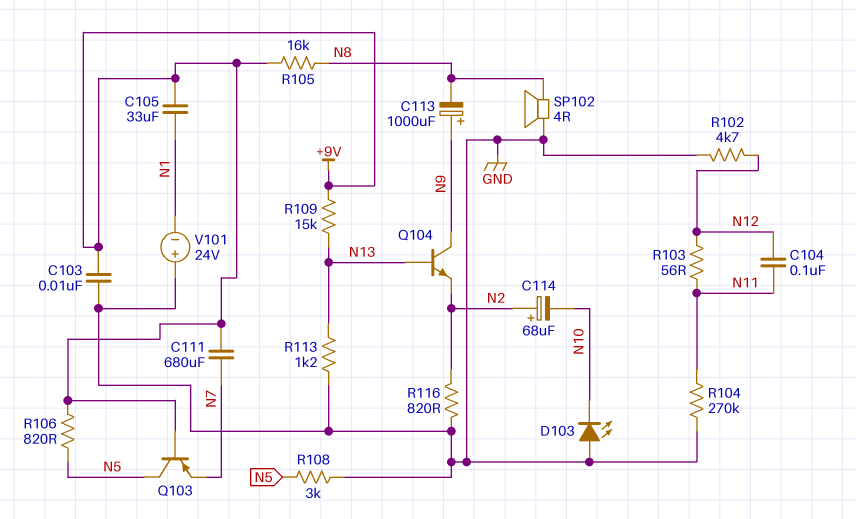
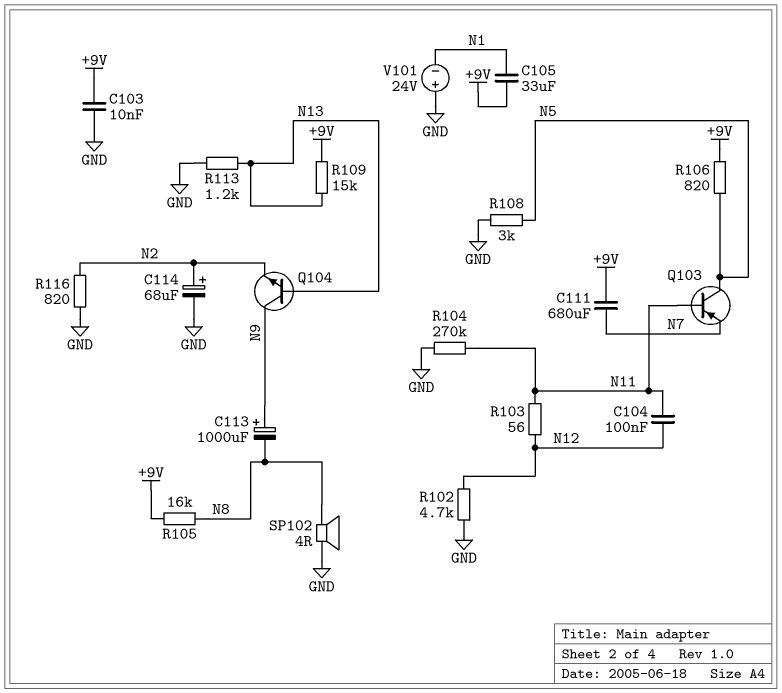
C114: 68uF (plus N2, minus N10) -> 68uF (plus N2, minus GND)
D103: LED (A GND, K N10) -> none
Q103: PNP (B +9V, C N5, E N7) -> PNP (B N11, C N5, E N7)

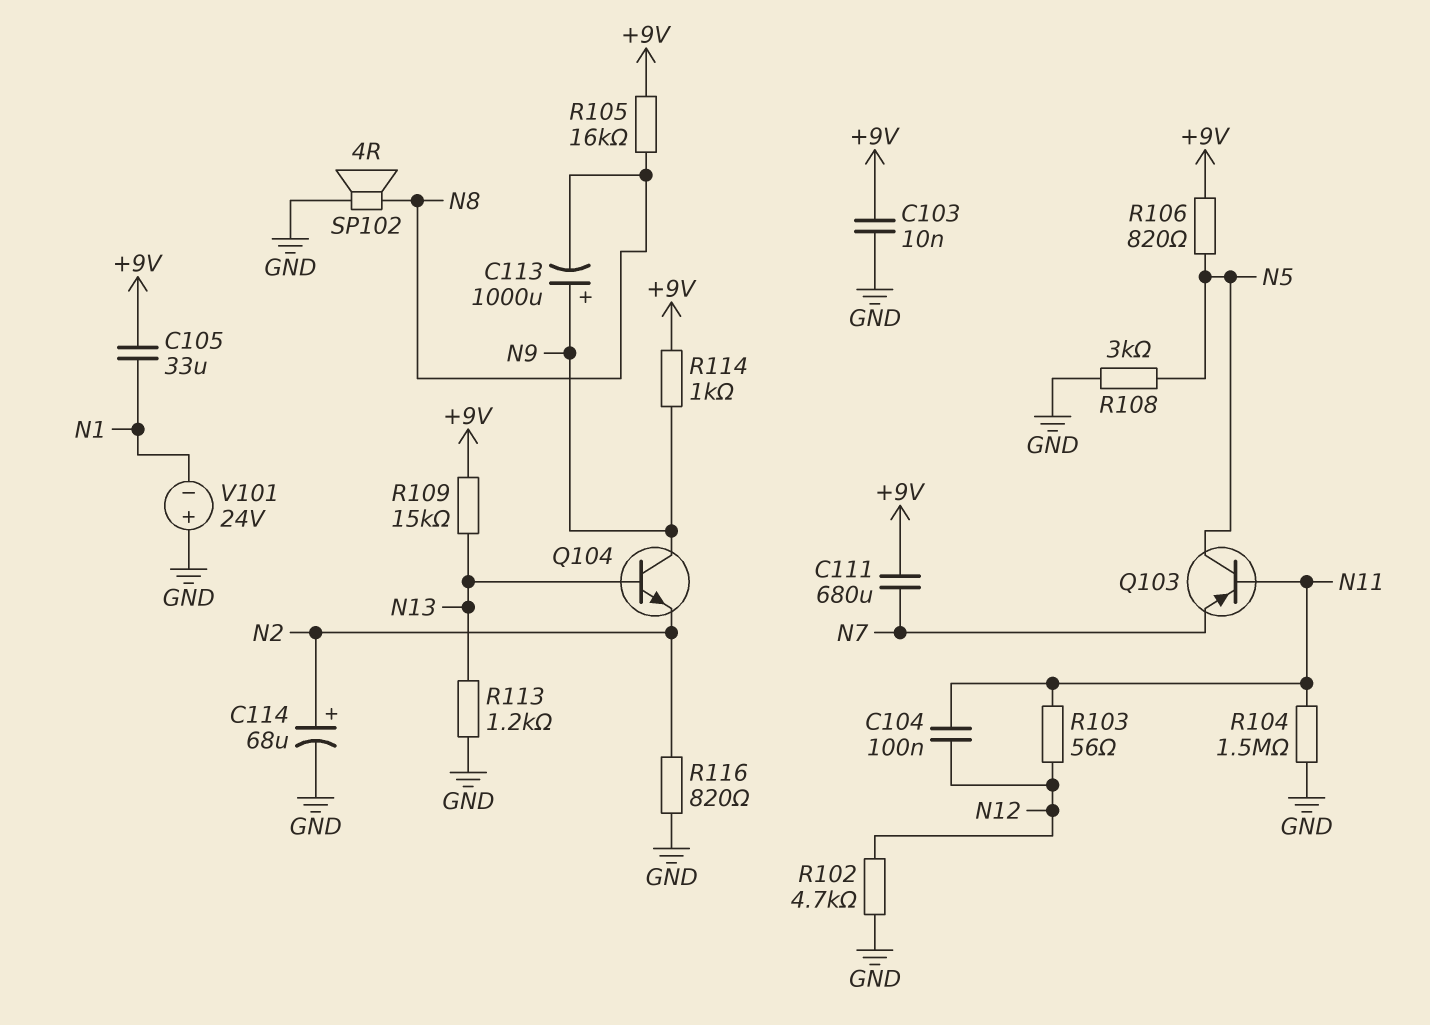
R104: 270k (GND, N11) -> 1.5M (GND, N11)
R114: none -> 1k (+9V, N9)

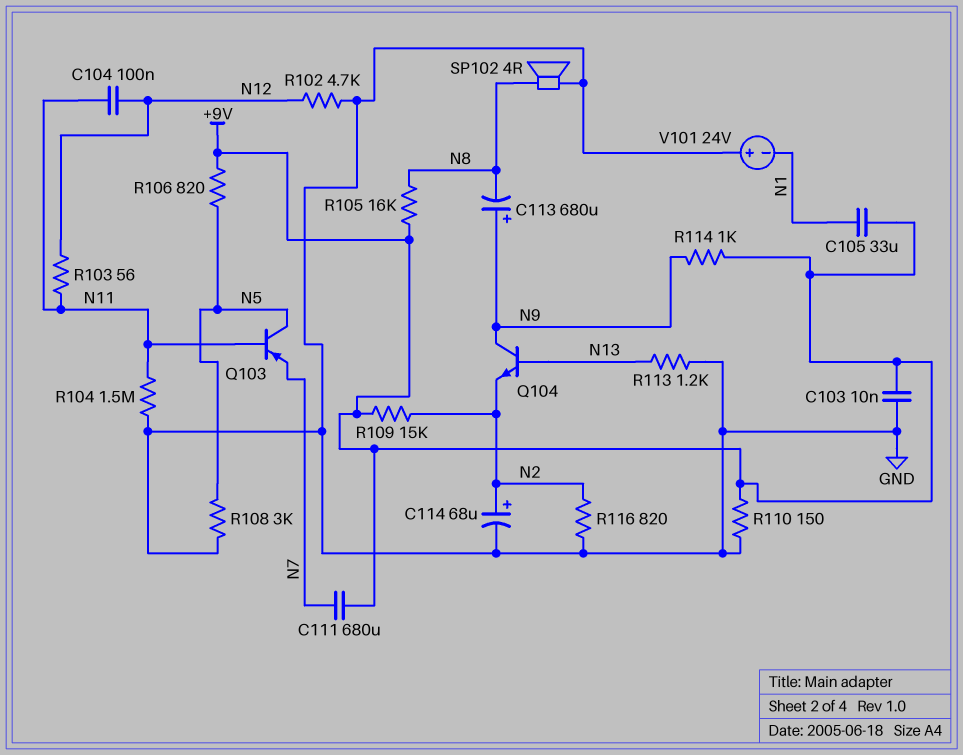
C113: 1000uF (plus N9, minus N8) -> 680uF (plus N9, minus N8)
R109: 15k (+9V, N13) -> 15k (+9V, N2)
R110: none -> 150 (+9V, GND)

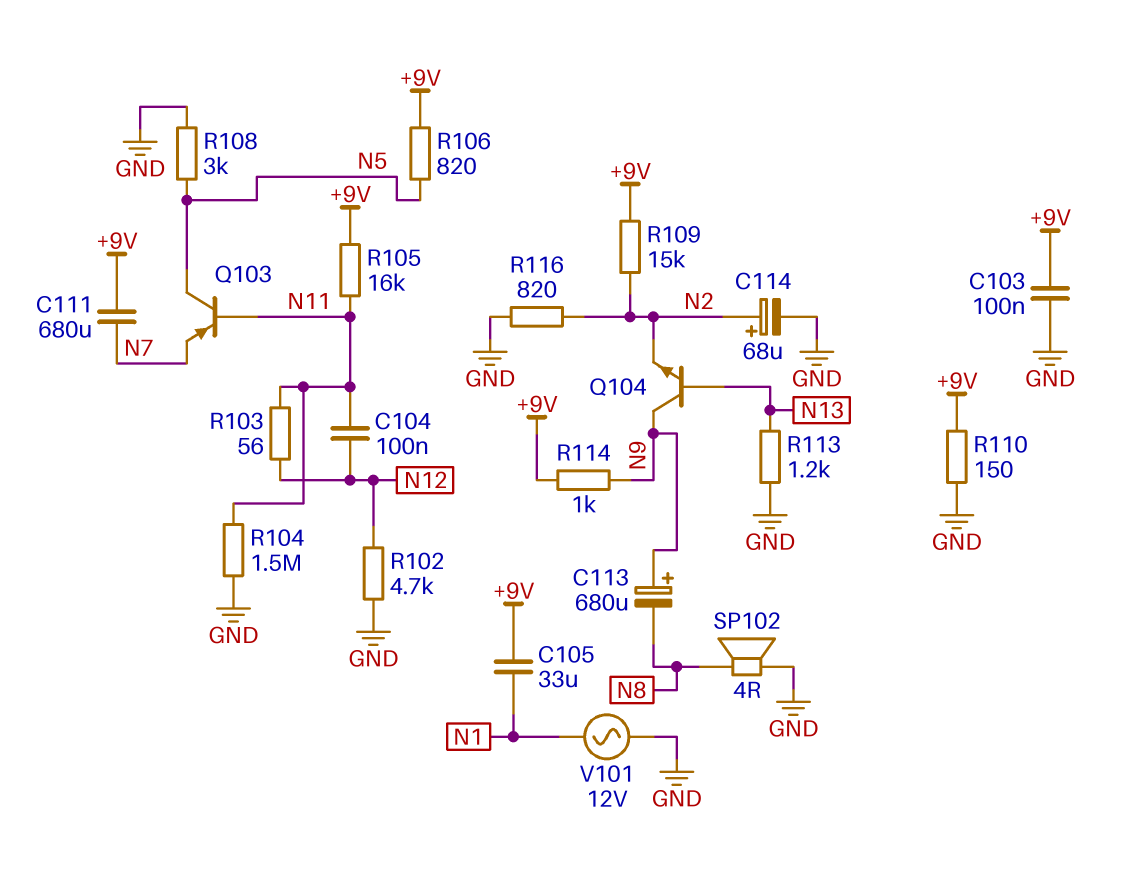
C103: 10nF (+9V, GND) -> 100nF (+9V, GND)
R105: 16k (+9V, N8) -> 16k (+9V, N11)
V101: 24V (plus GND, minus N1) -> AC 12V (GND, N1)

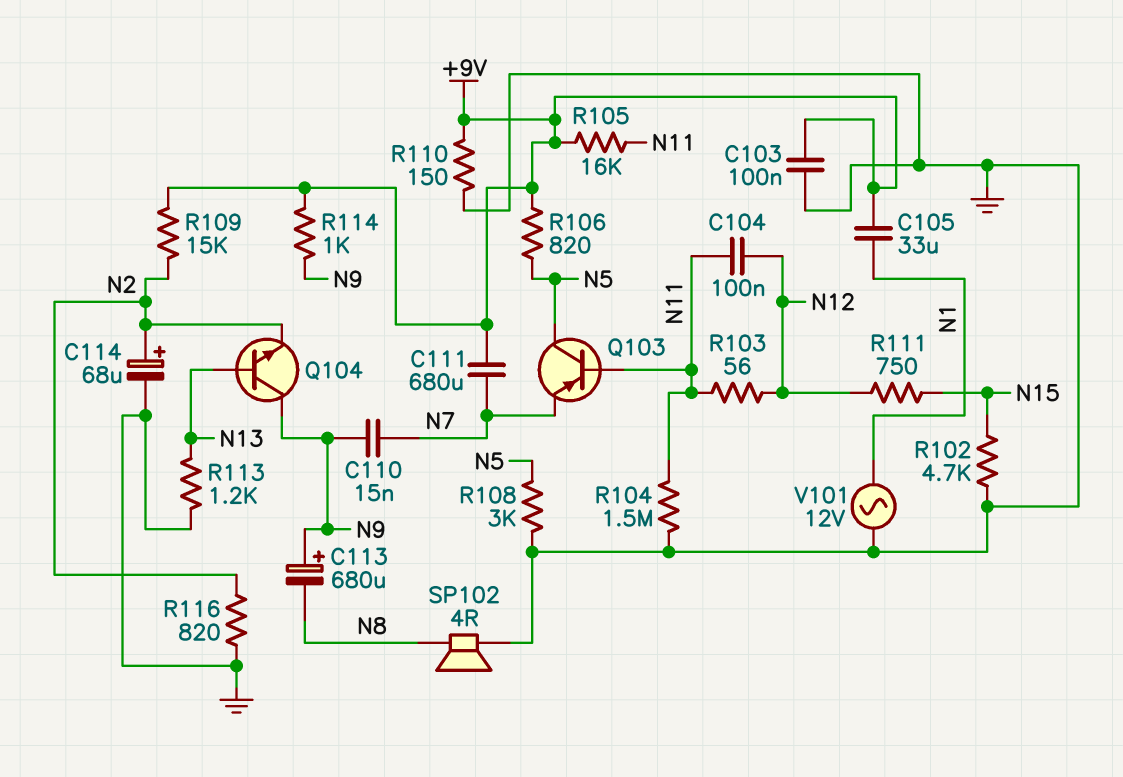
C110: none -> 15nF (N7, N9)
R102: 4.7k (GND, N12) -> 4.7k (GND, N15)
R111: none -> 750 (N12, N15)

